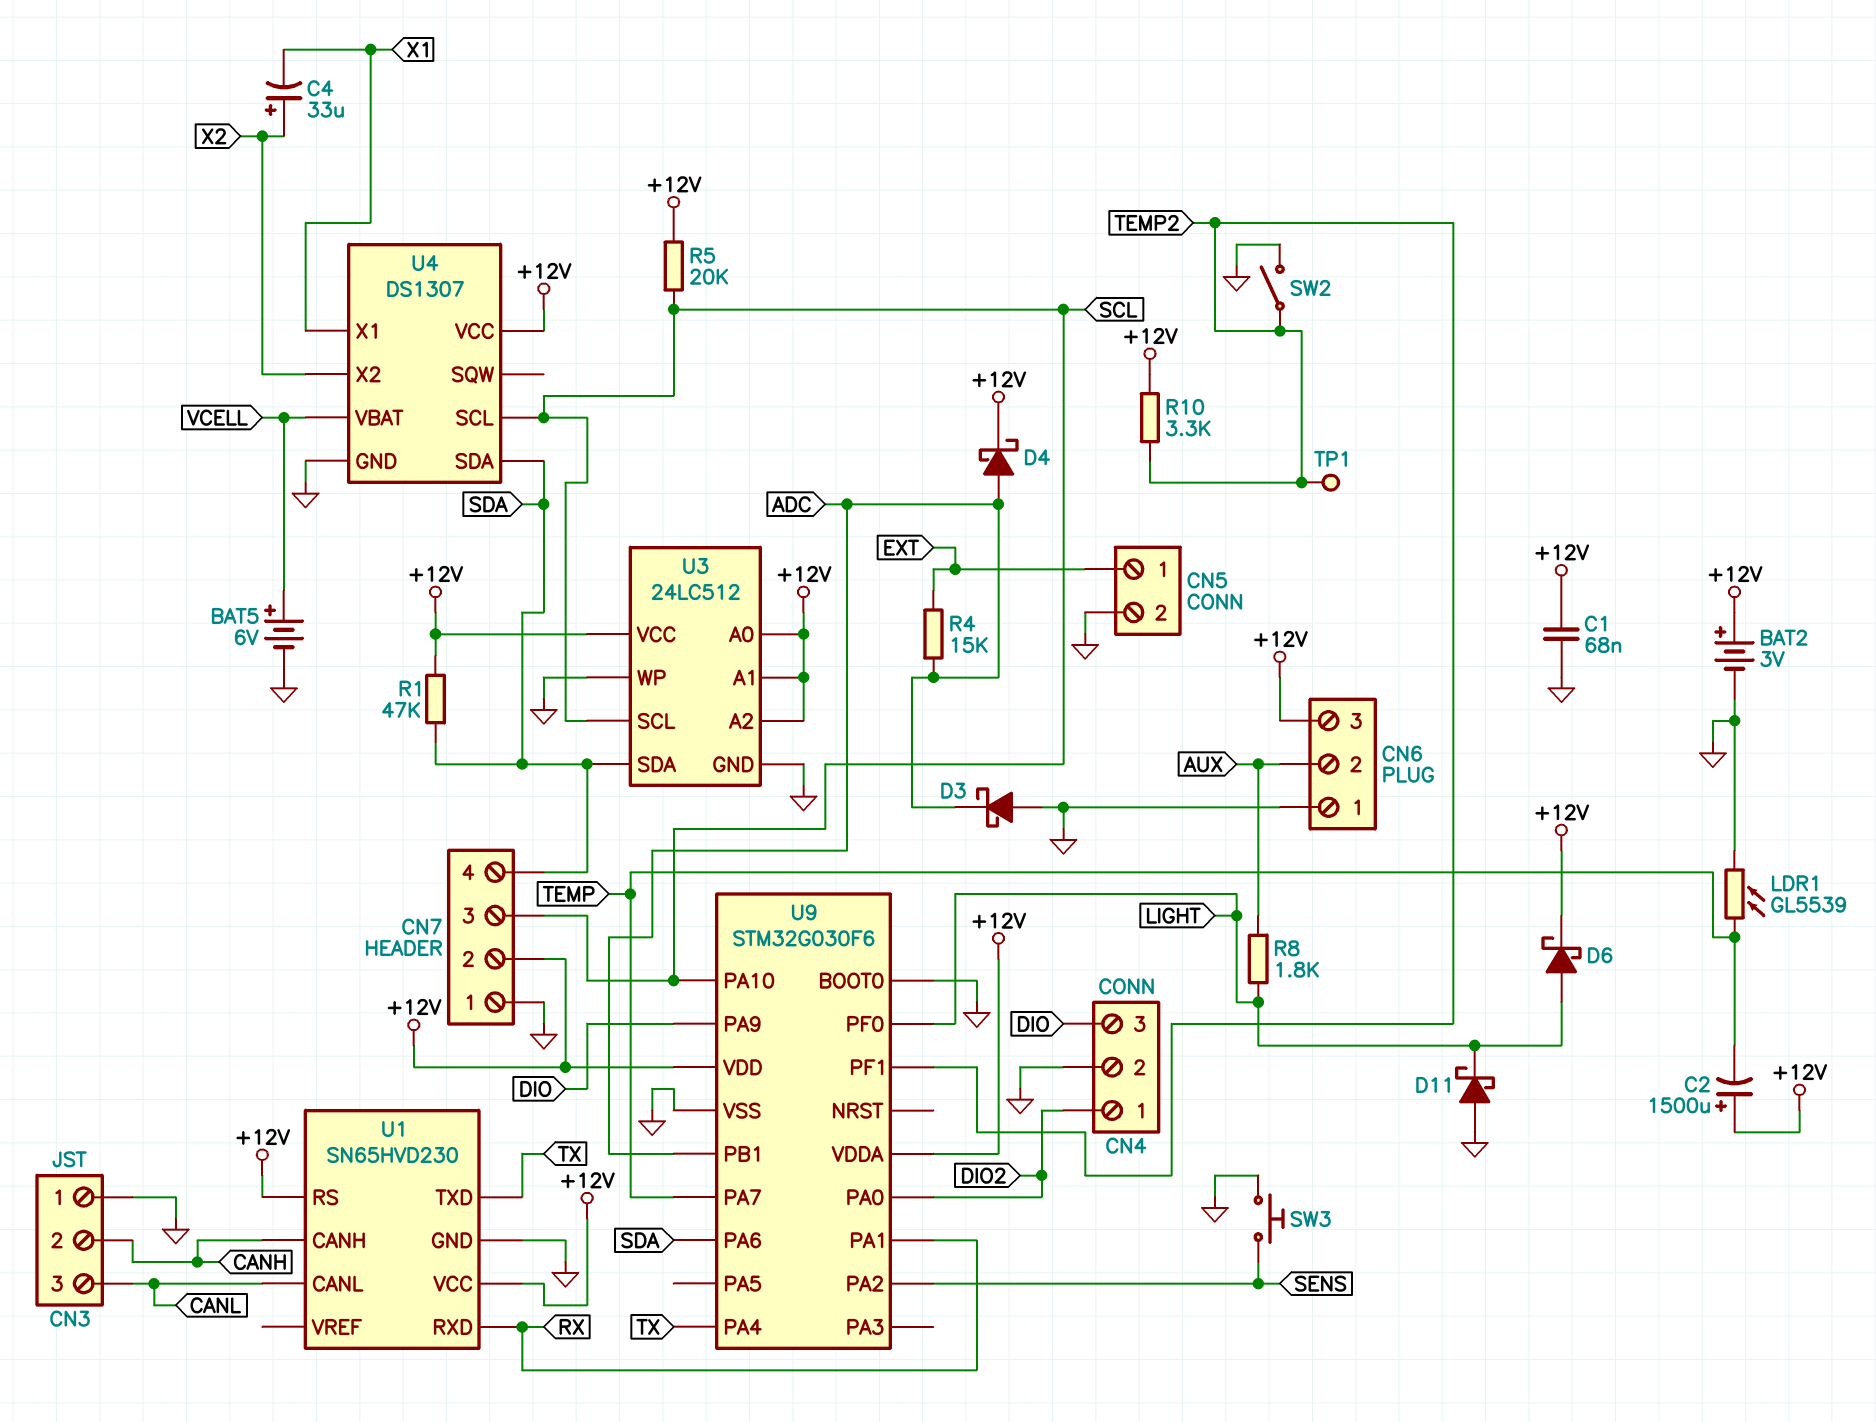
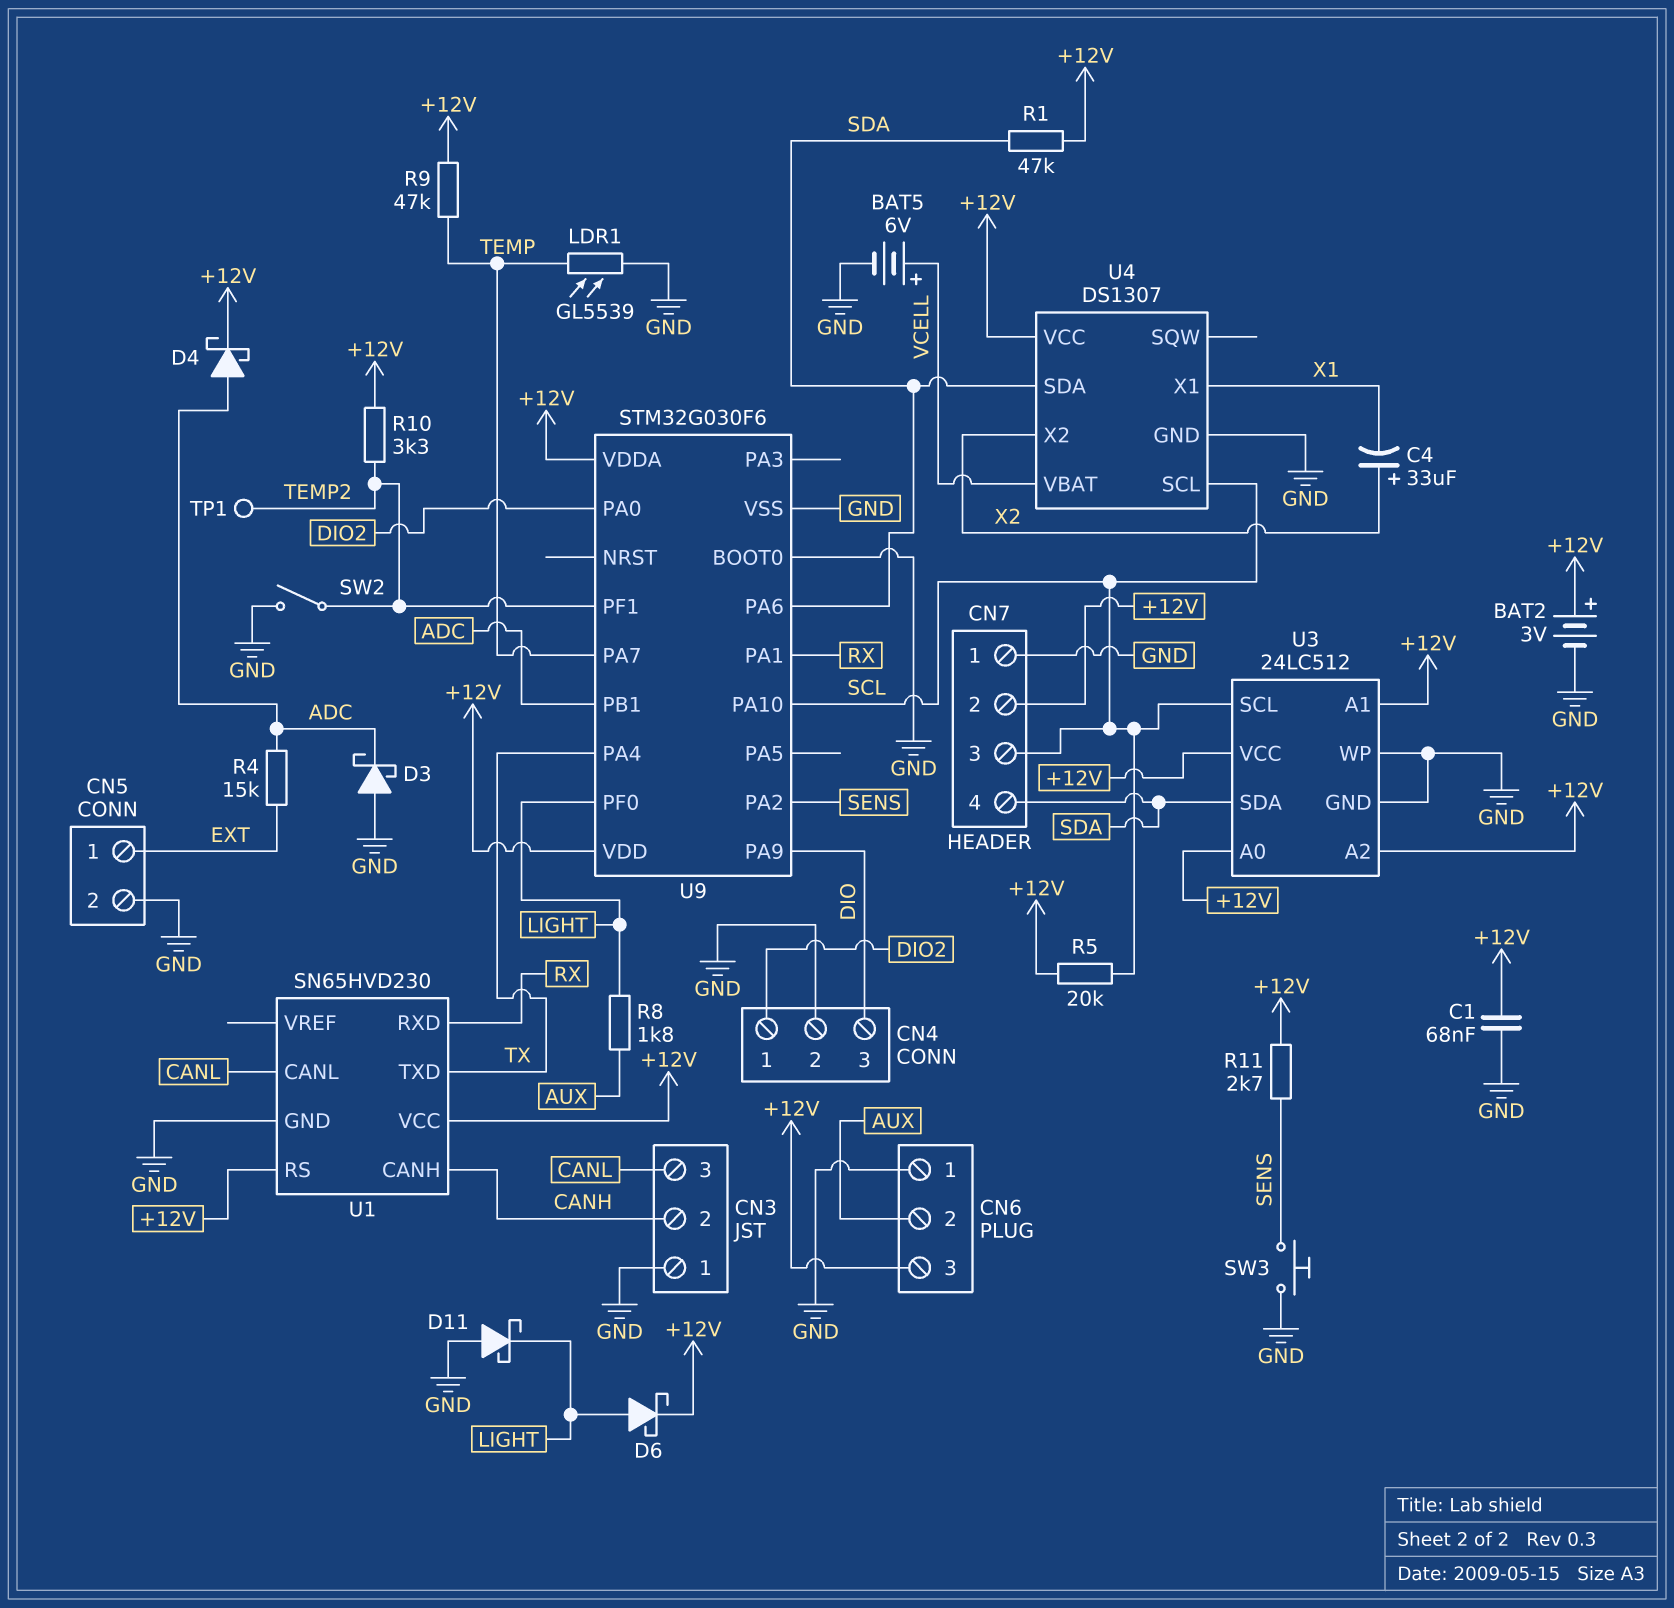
C2: 1500uF (plus +12V, minus TEMP) -> none
R9: none -> 47k (+12V, TEMP)
R11: none -> 2.7k (+12V, SENS)

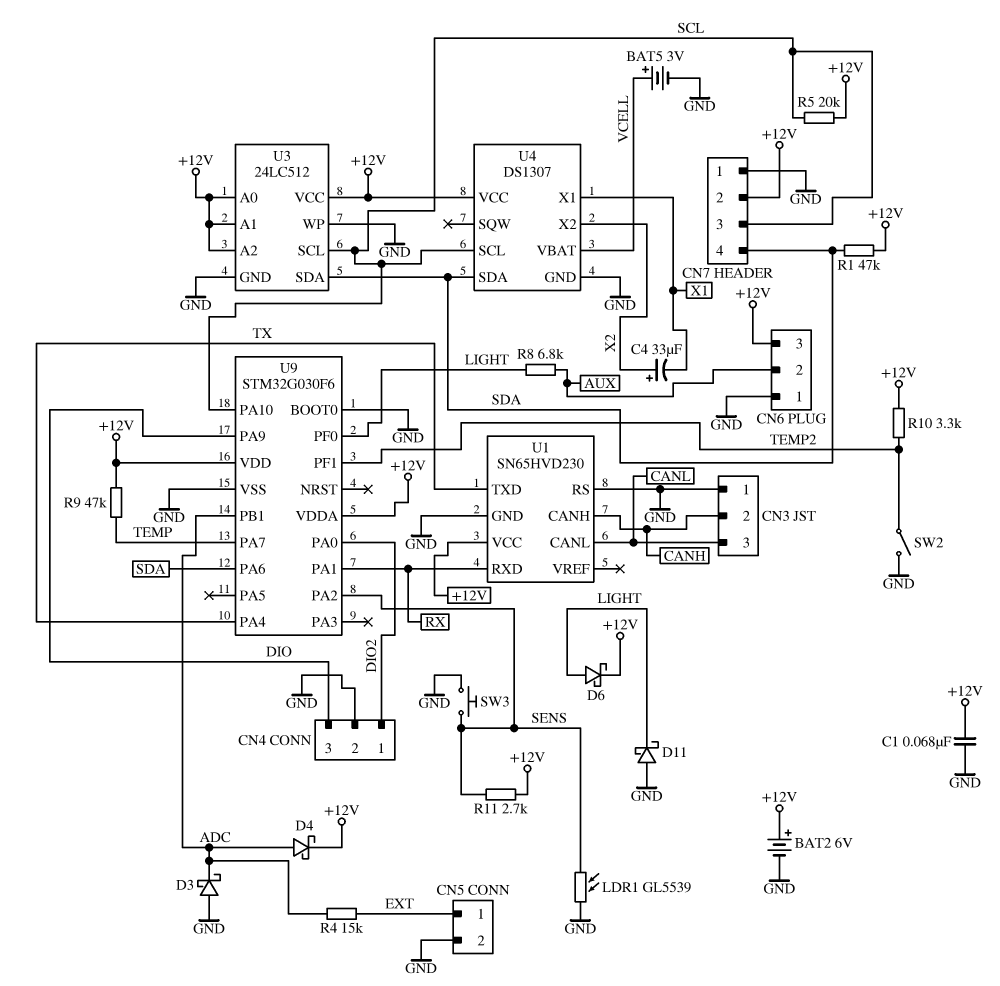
BAT2: 3V (plus +12V, minus GND) -> 6V (plus +12V, minus GND)
BAT5: 6V (plus VCELL, minus GND) -> 3V (plus VCELL, minus GND)
LDR1: GL5539 (GND, TEMP) -> GL5539 (GND, SENS)
R8: 1.8k (AUX, LIGHT) -> 6.8k (AUX, LIGHT)
TP1: test point (TEMP2) -> none
U1 pin RS: +12V -> GND

